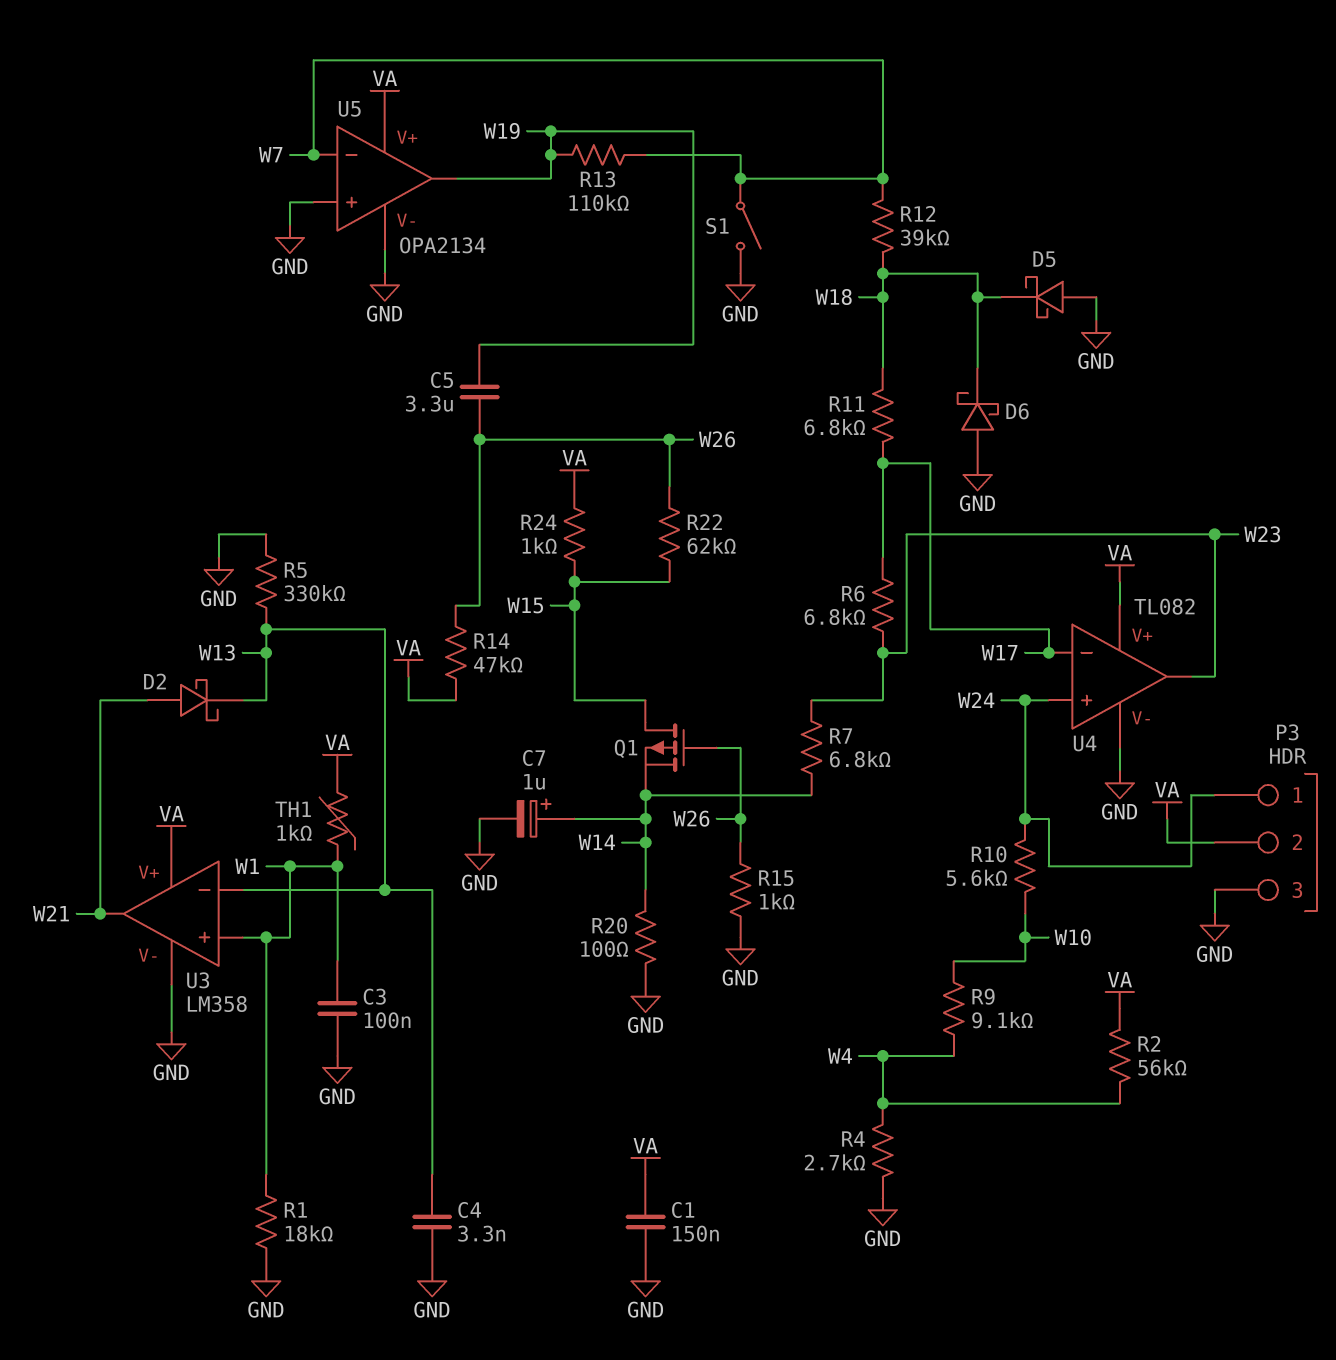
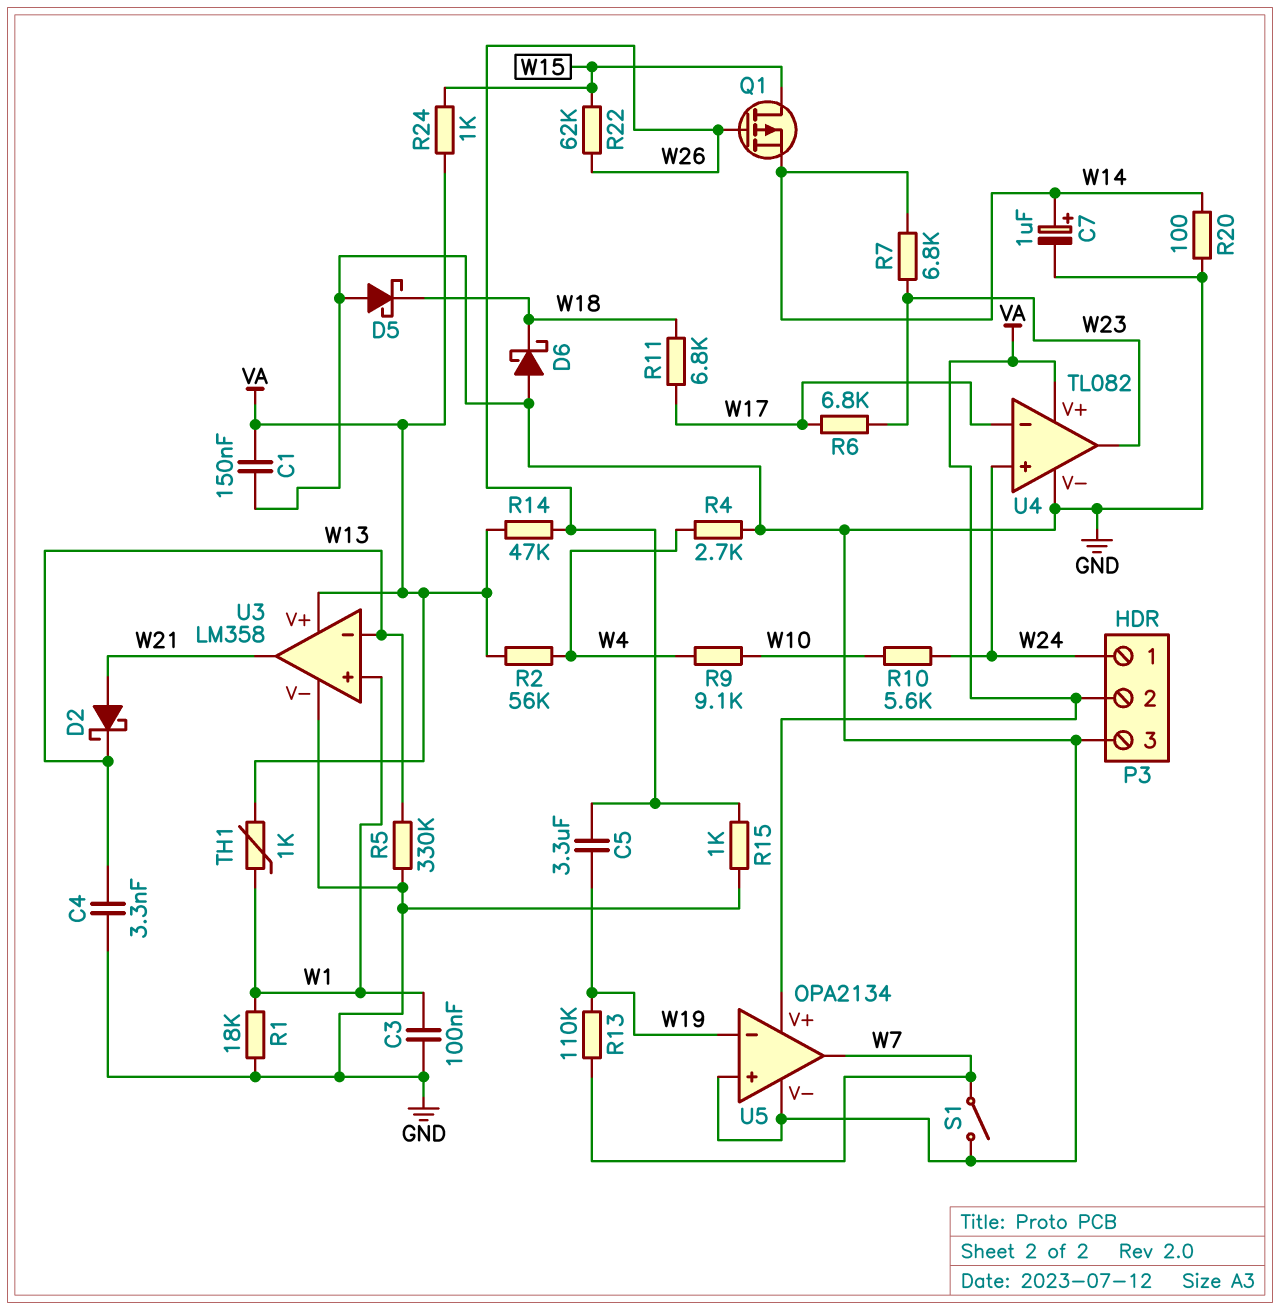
R12: 39k (W7, W18) -> none
U5 pin in-: W7 -> W19
U5 pin out: W19 -> W7

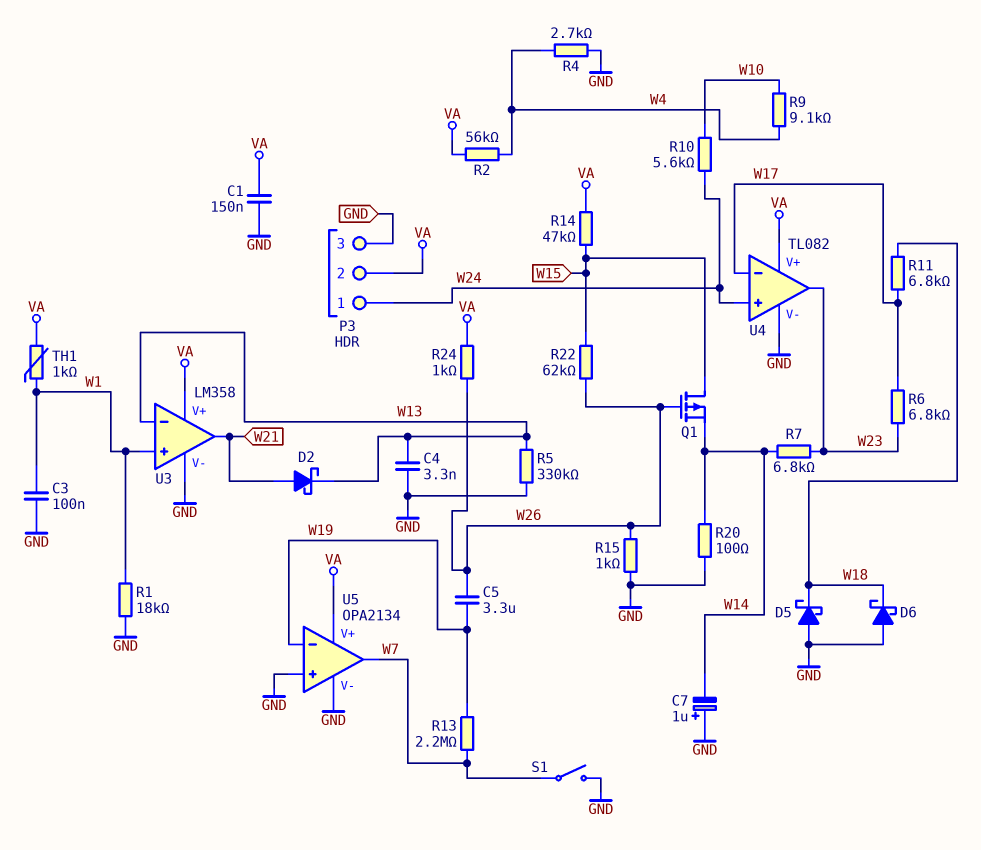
C7: 1uF (plus W14, minus GND) -> 1uF (plus GND, minus W14)
R13: 110k (W7, W19) -> 2.2M (W7, W19)
R14: 47k (VA, W26) -> 47k (VA, W15)
R24: 1k (VA, W15) -> 1k (VA, W26)

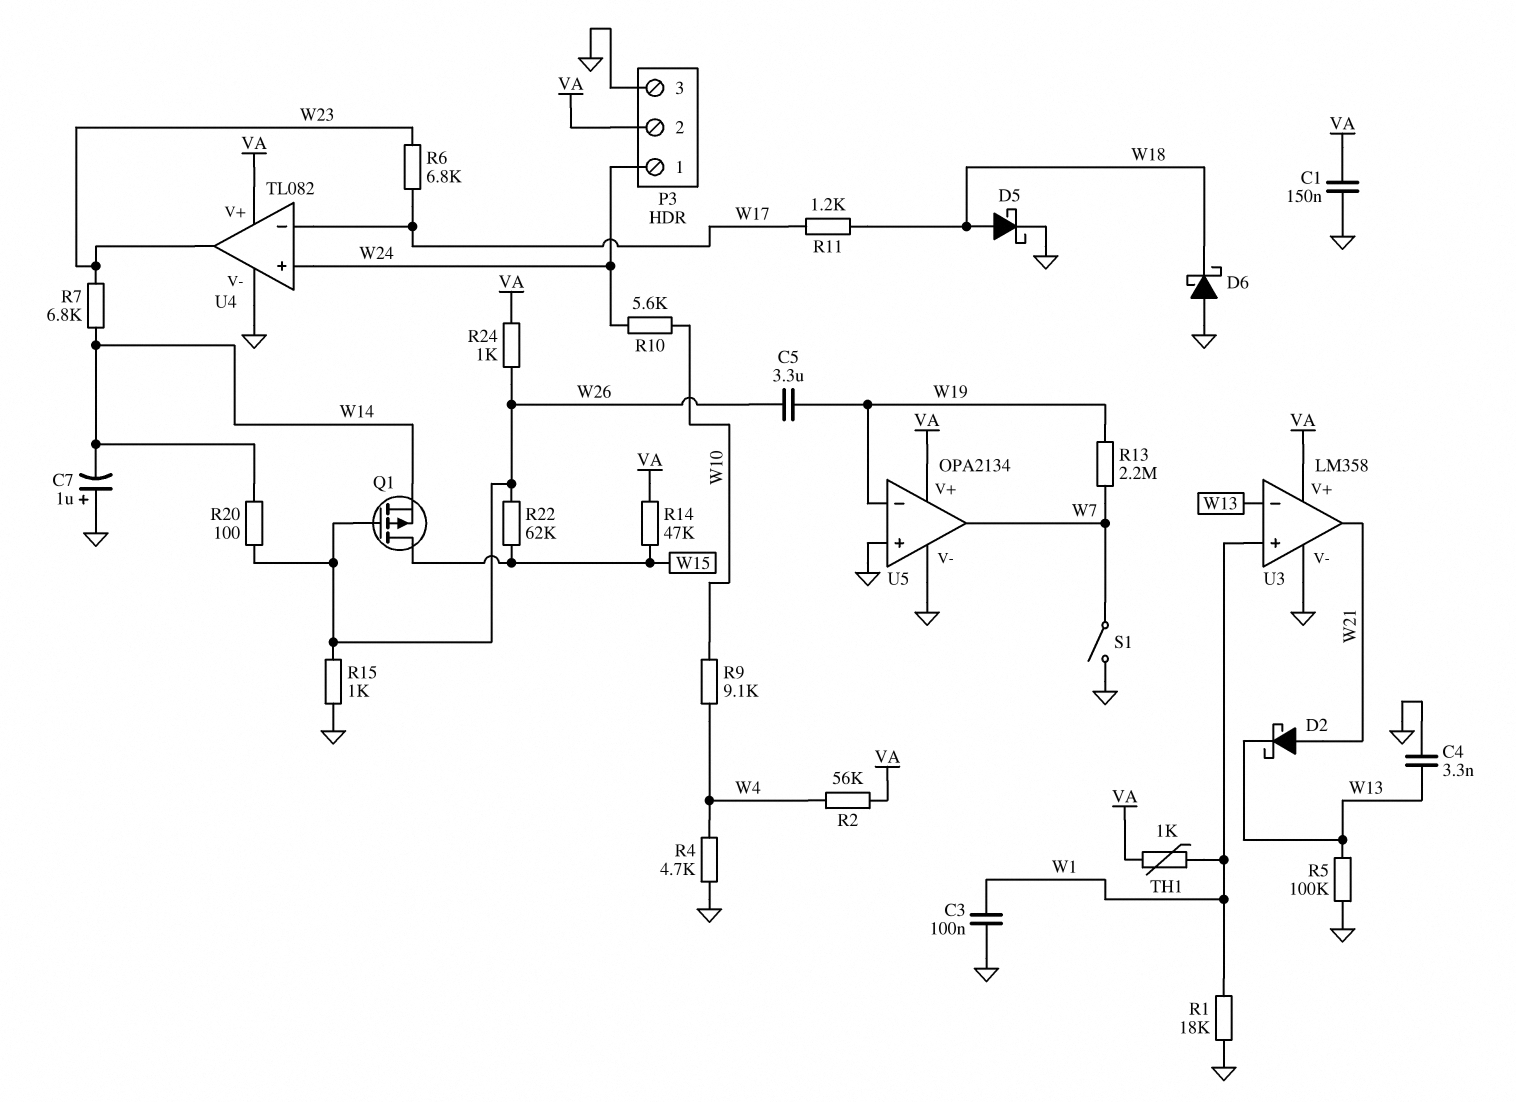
D5: schottky (A GND, K W18) -> schottky (A W18, K GND)
R4: 2.7k (GND, W4) -> 4.7k (GND, W4)
R5: 330k (GND, W13) -> 100k (GND, W13)
R11: 6.8k (W17, W18) -> 1.2k (W17, W18)
R20: 100 (GND, W14) -> 100 (W14, W26)

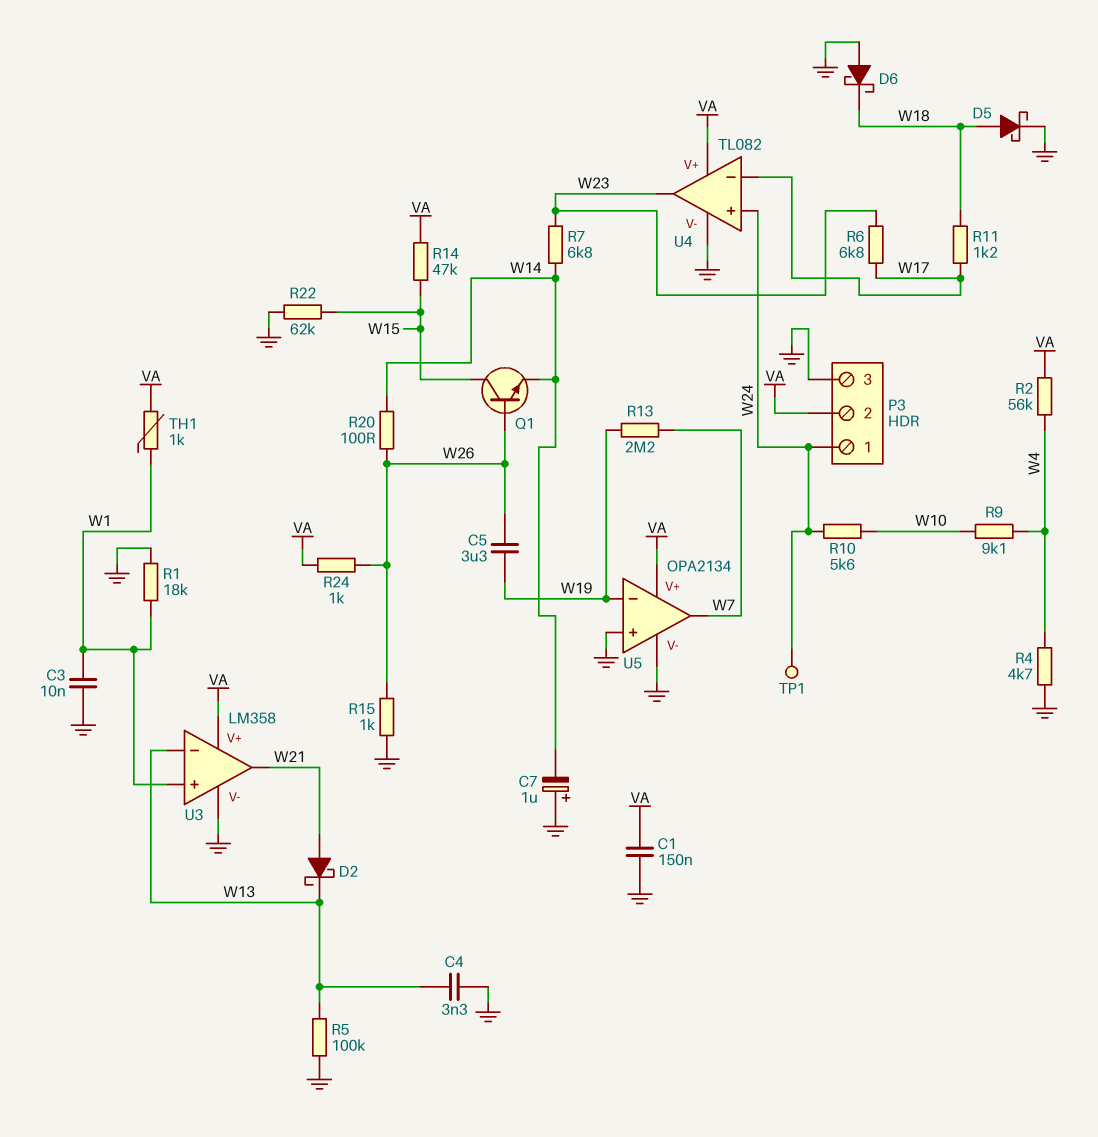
C3: 100nF (GND, W1) -> 10nF (GND, W1)
Q1: PMOS (G W26, D W15, S W14) -> NPN (B W26, C W15, E W14)
R22: 62k (W15, W26) -> 62k (GND, W15)
S1: switch (GND, W7) -> none
TP1: none -> test point (W24)

